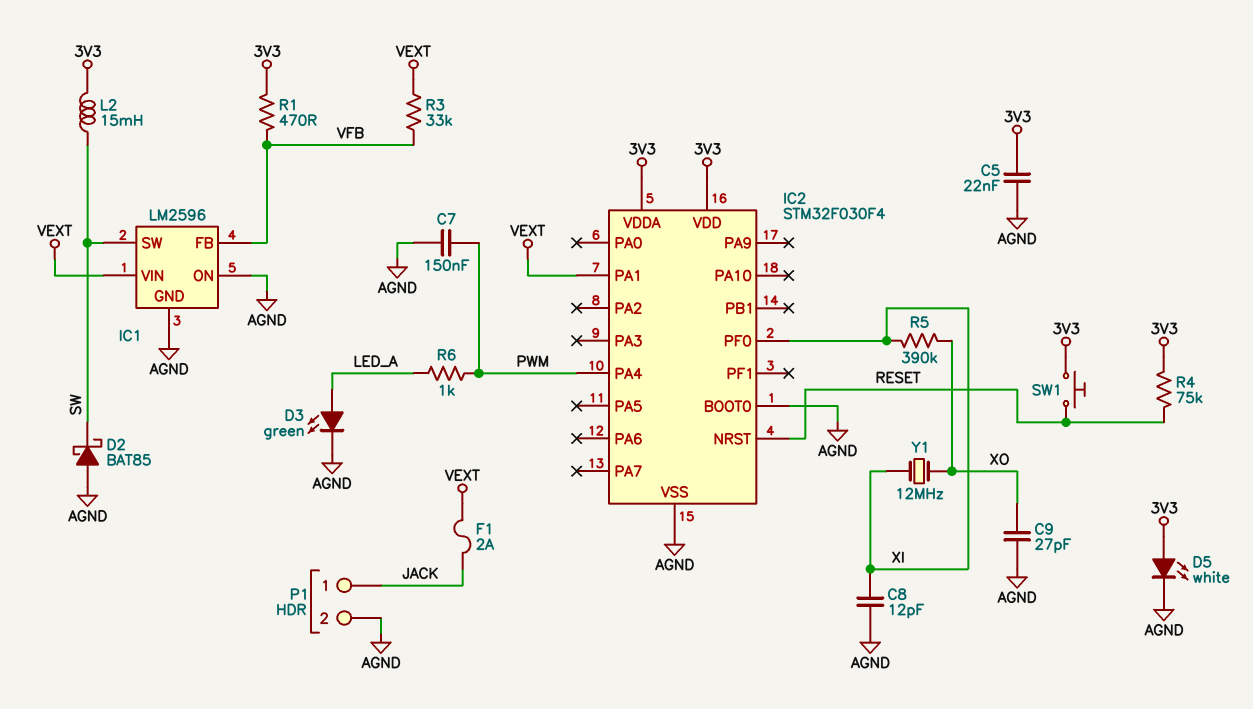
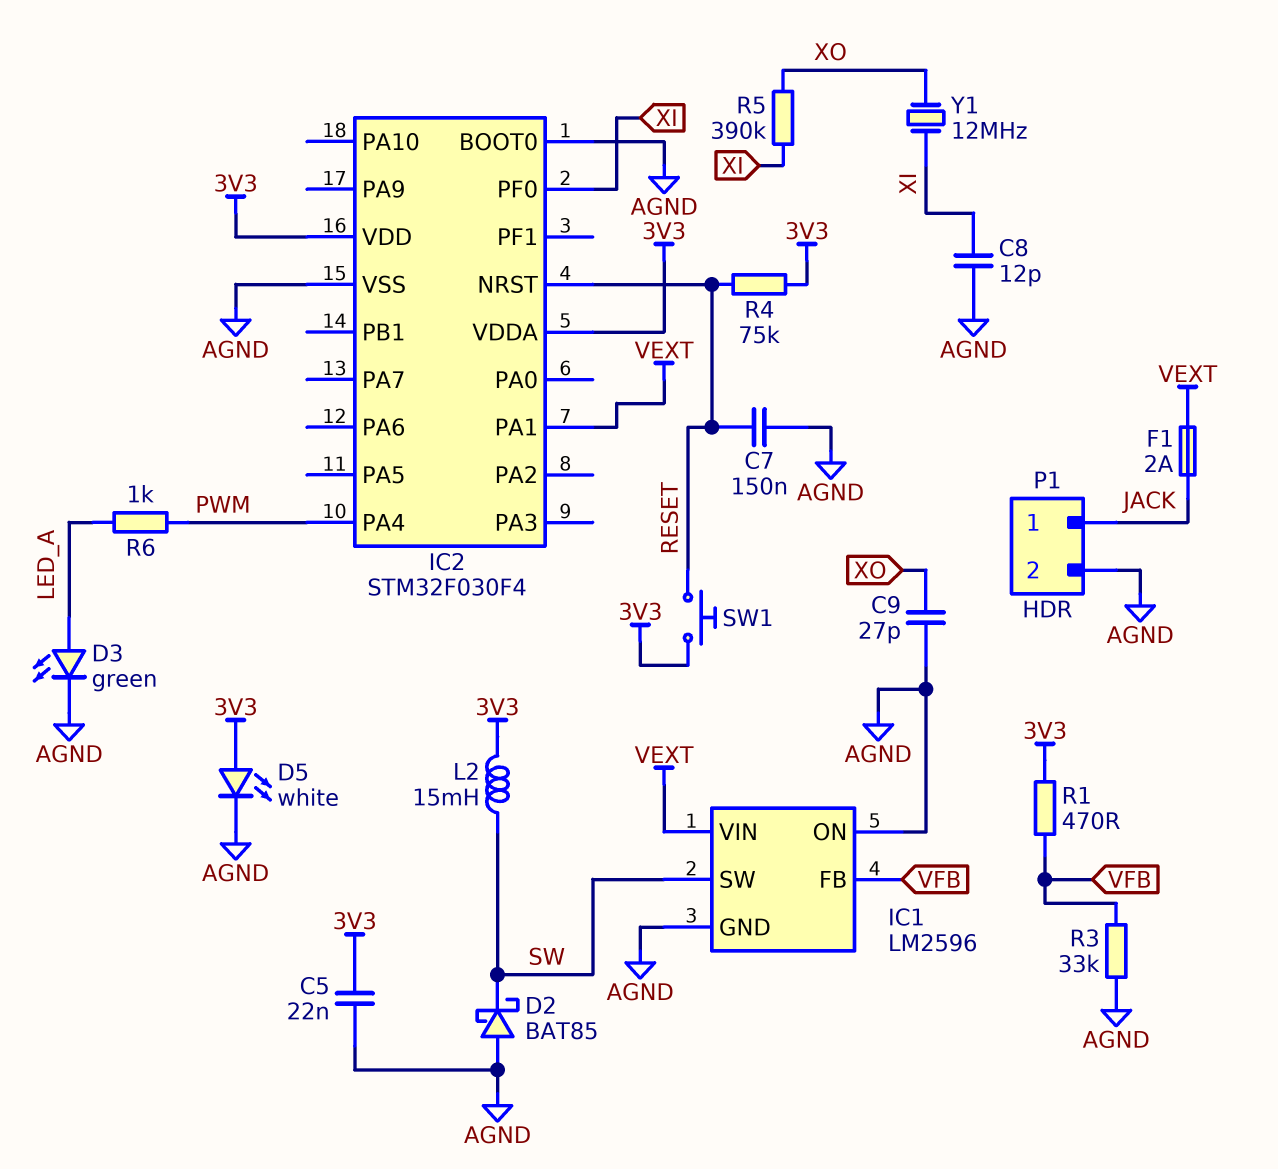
C7: 150nF (AGND, PWM) -> 150nF (AGND, RESET)
R3: 33k (VEXT, VFB) -> 33k (AGND, VFB)

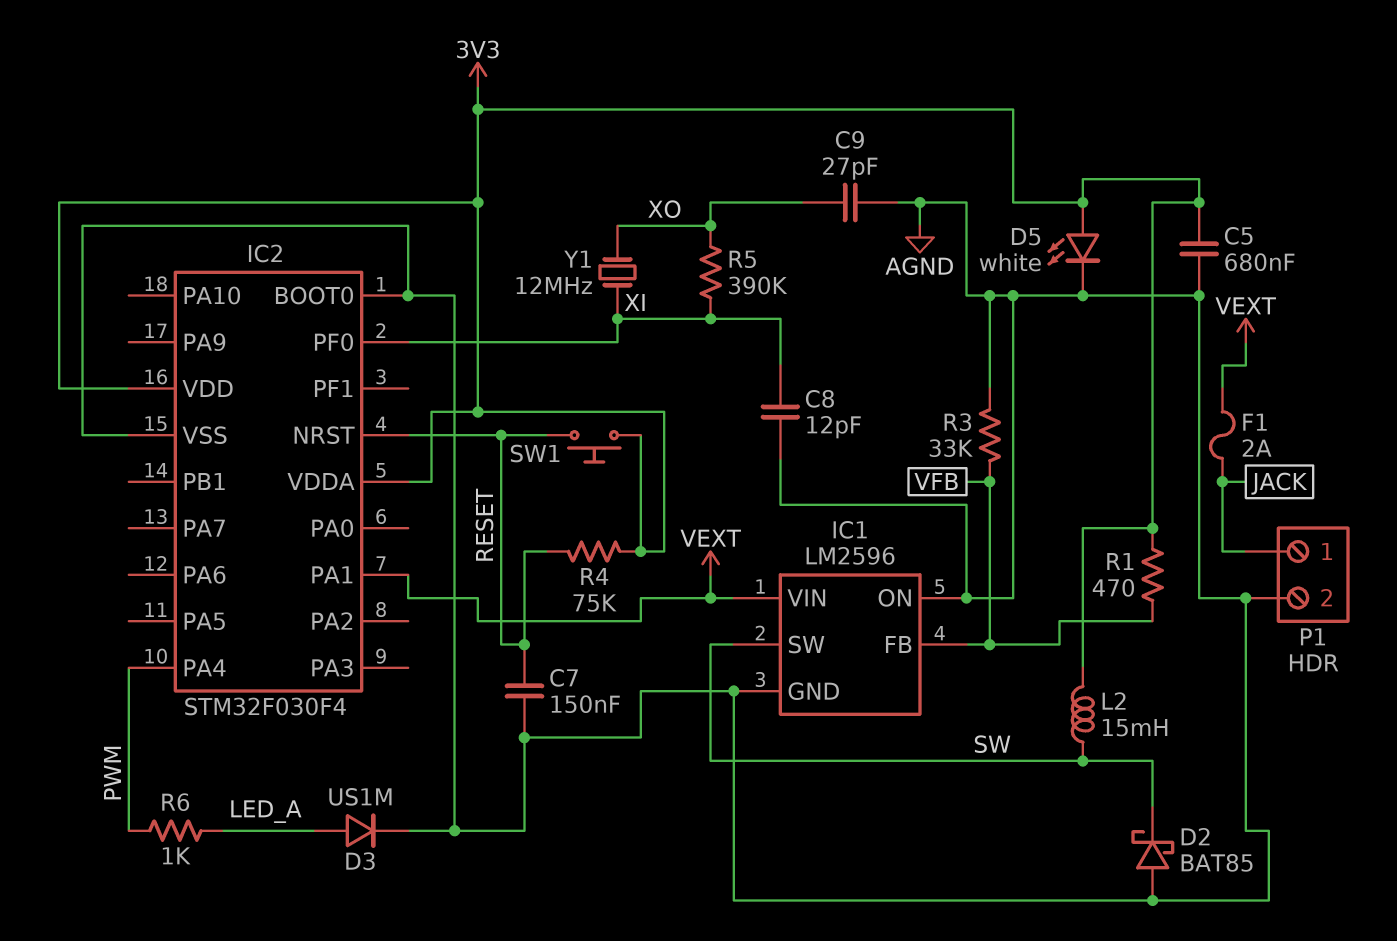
C5: 22nF (3V3, AGND) -> 680nF (3V3, AGND)
D3: LED green (A LED_A, K AGND) -> diode US1M (A LED_A, K AGND)

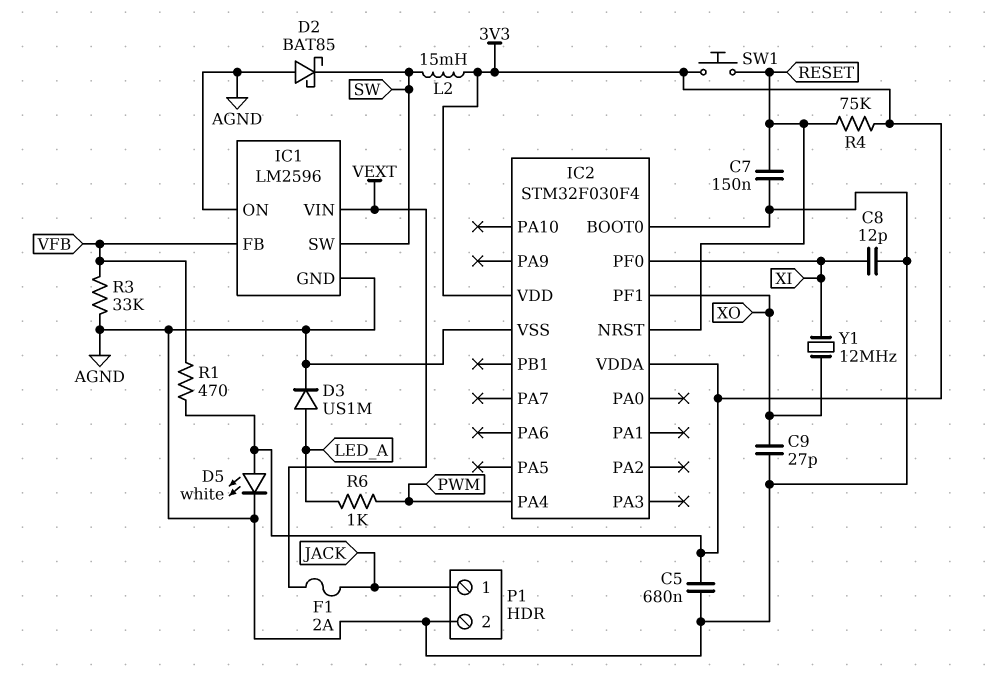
IC2 pin PA1: VEXT -> none
IC2 pin PF1: none -> XO
R5: 390k (XI, XO) -> none

